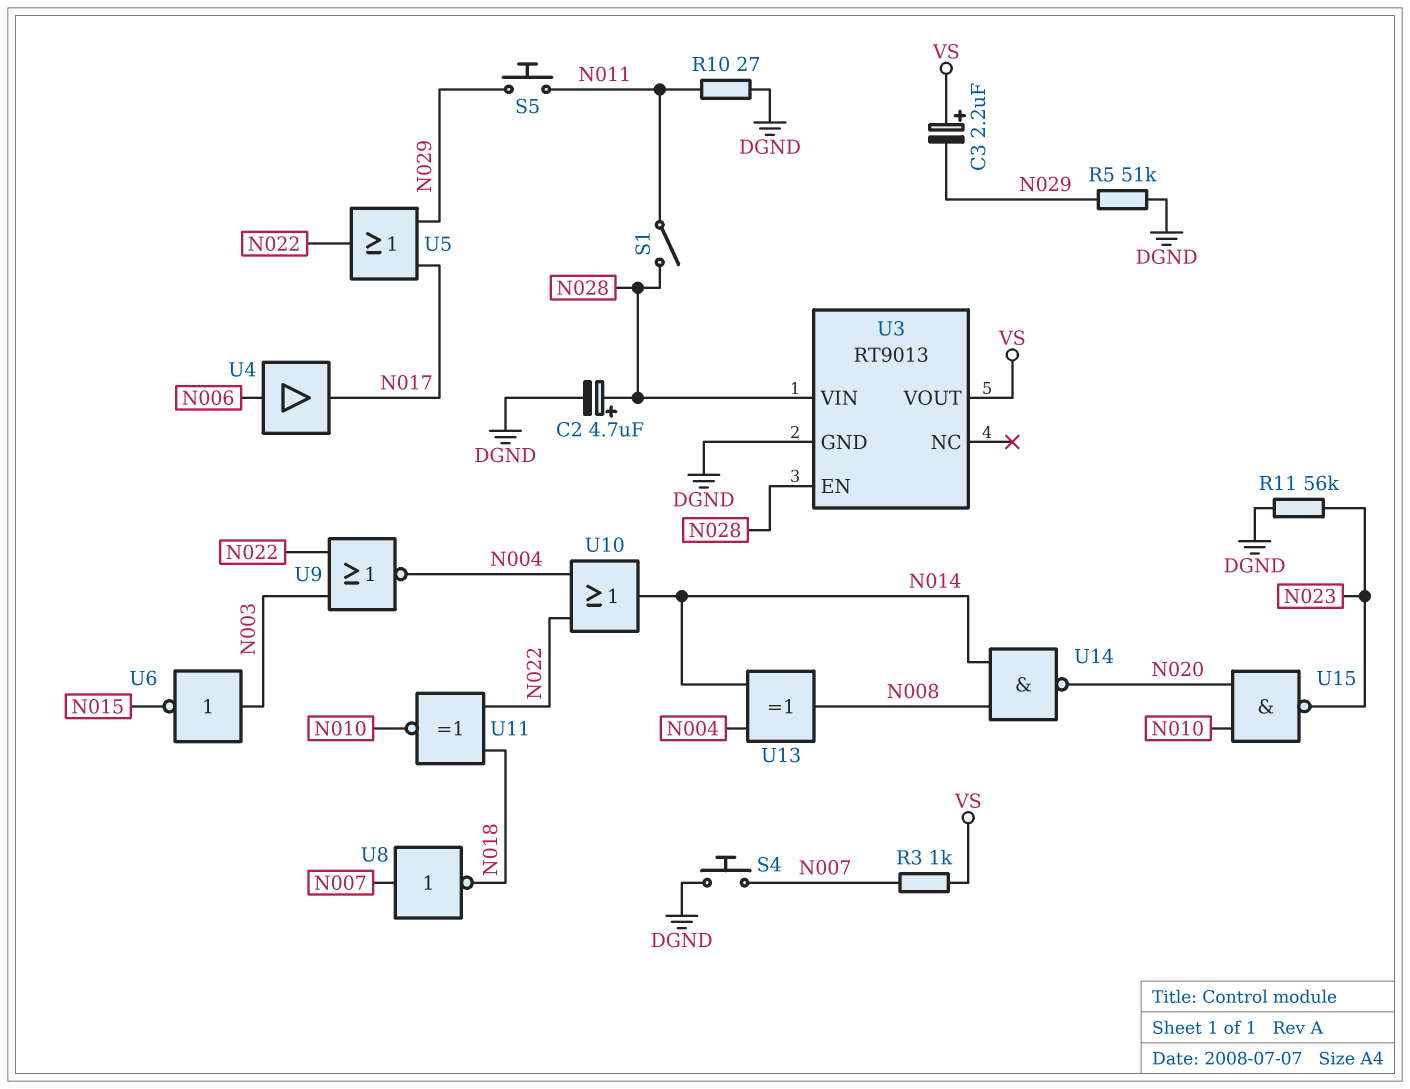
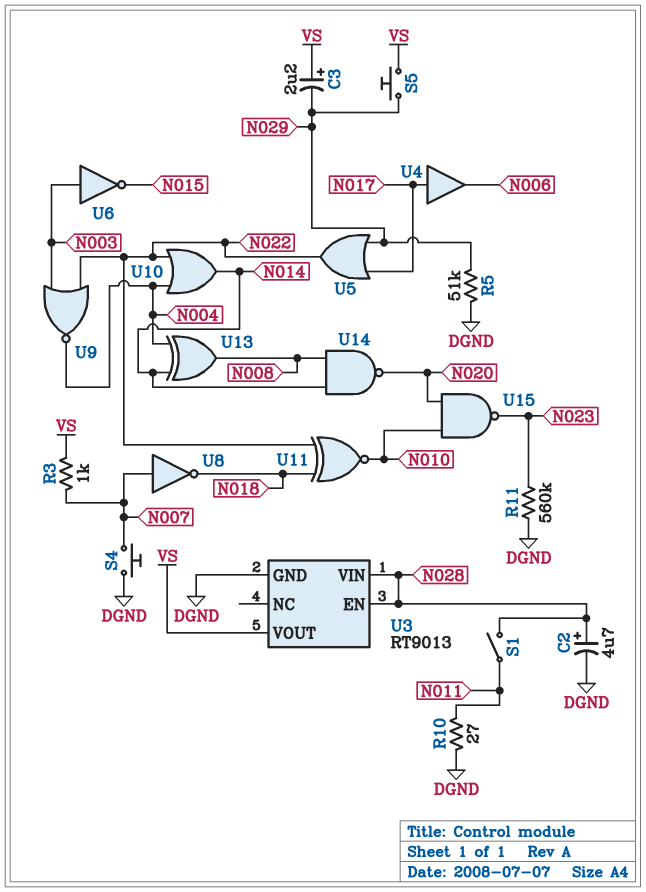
R11: 56k (DGND, N023) -> 560k (DGND, N023)
S5: button (N011, N029) -> button (N029, VS)
U4: buffer (in N006, out N017) -> buffer (in N017, out N006)

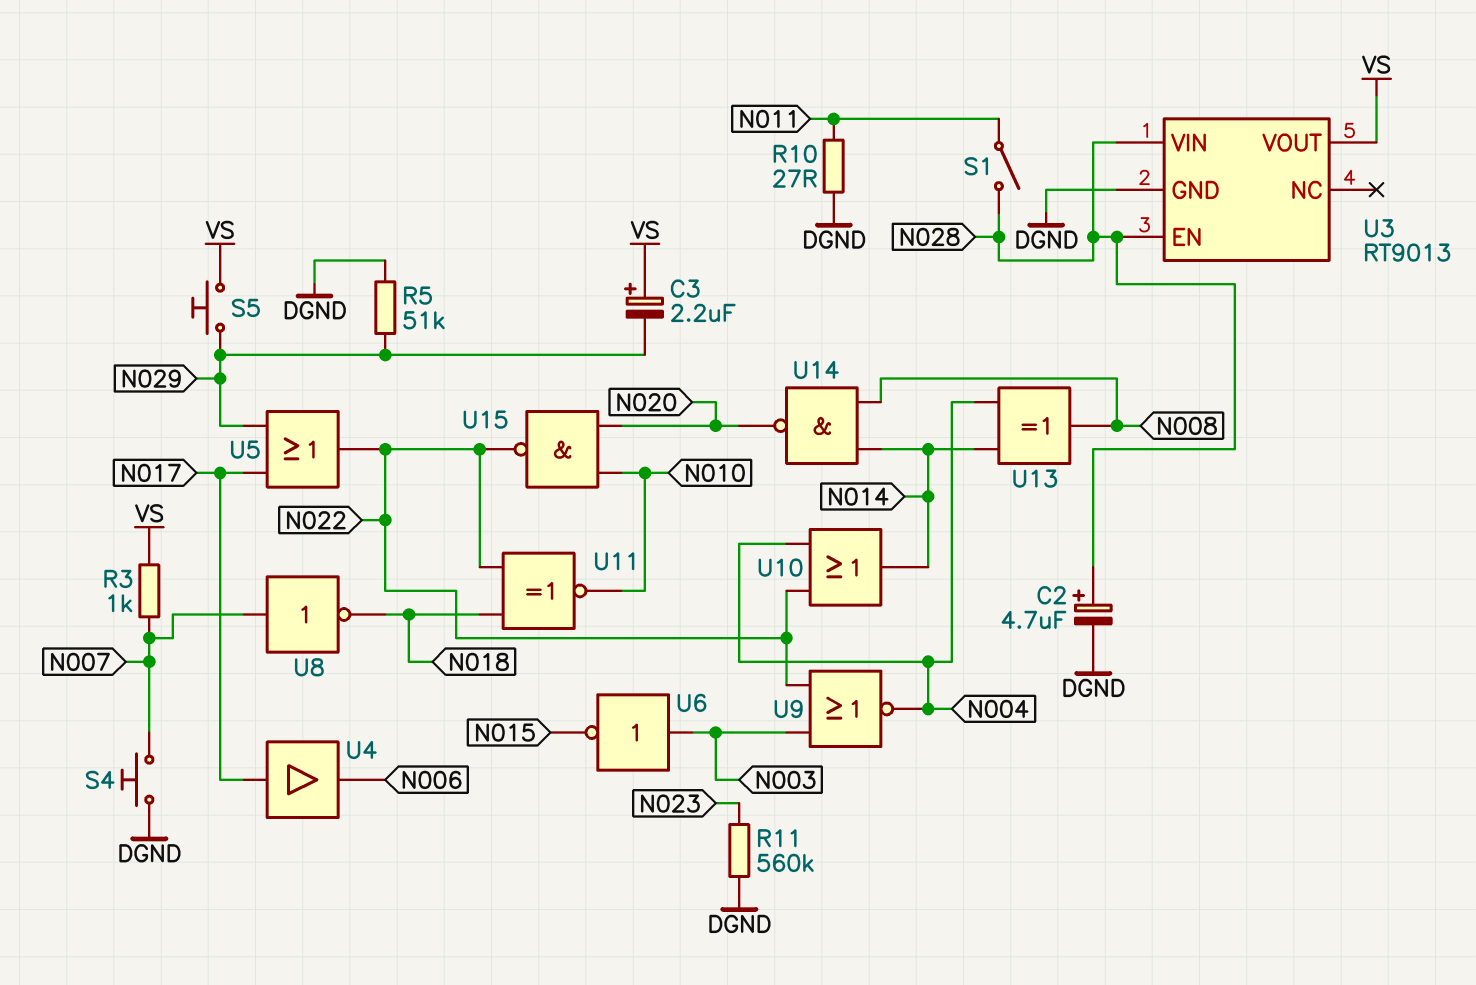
U15: NAND (in N010, in N020, out N023) -> NAND (in N010, in N020, out N022)

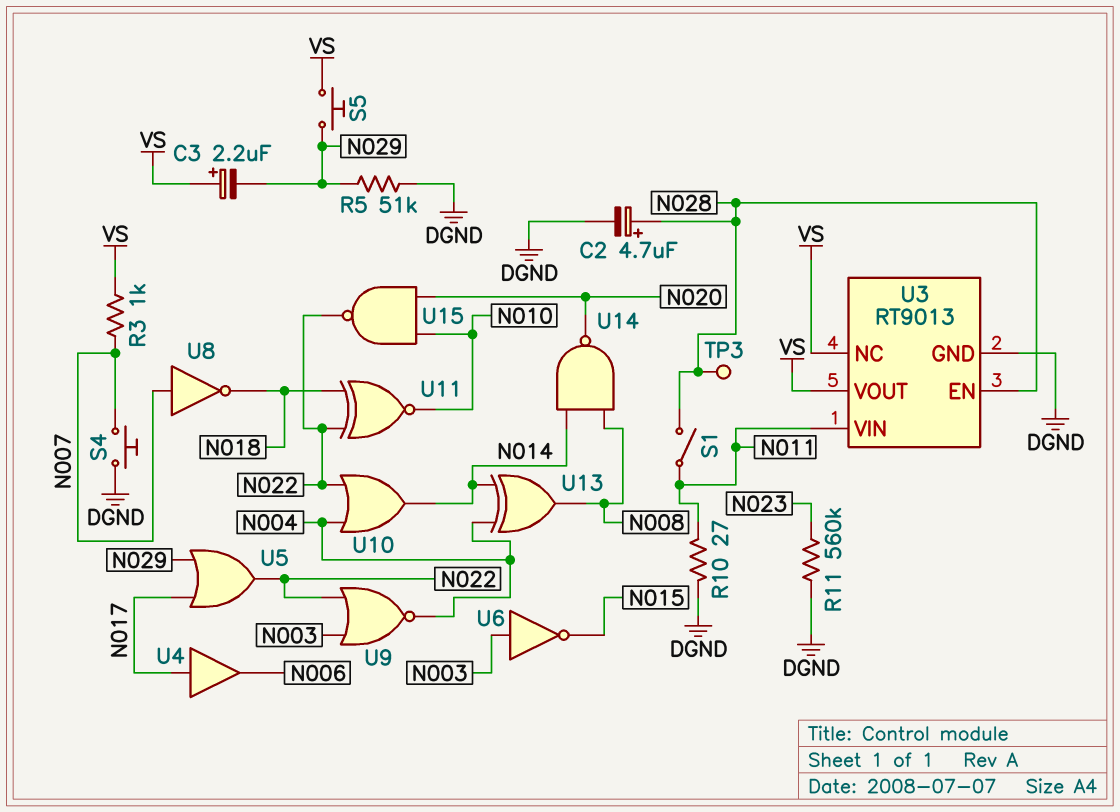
TP3: none -> test point (N028)
U3 pin NC: none -> VS
U3 pin VIN: N028 -> N011

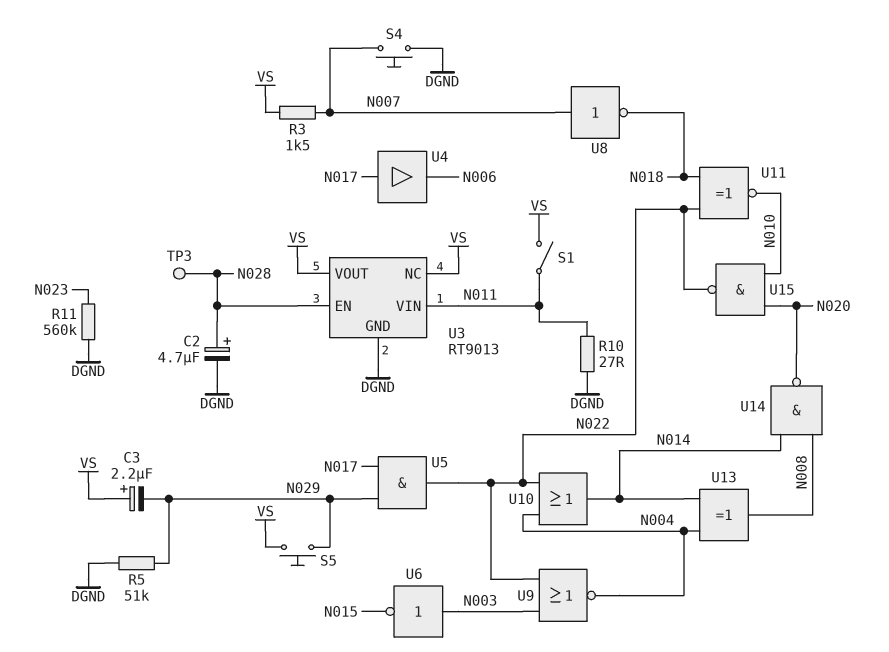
R3: 1k (N007, VS) -> 1.5k (N007, VS)
S1: switch (N011, N028) -> switch (N011, VS)
U5: OR (in N017, in N029, out N022) -> AND (in N017, in N029, out N022)

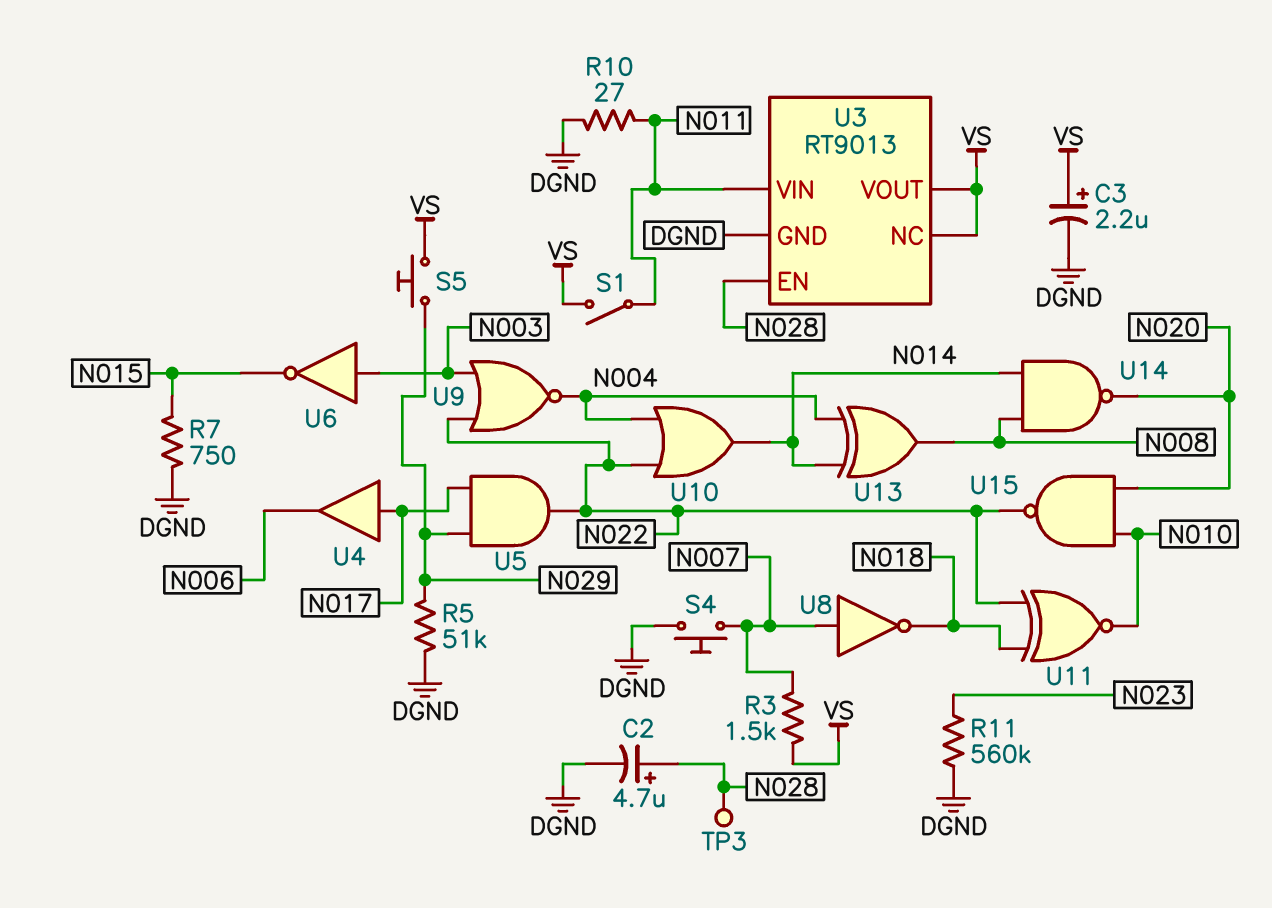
C3: 2.2uF (plus VS, minus N029) -> 2.2uF (plus VS, minus DGND)
R7: none -> 750 (DGND, N015)

